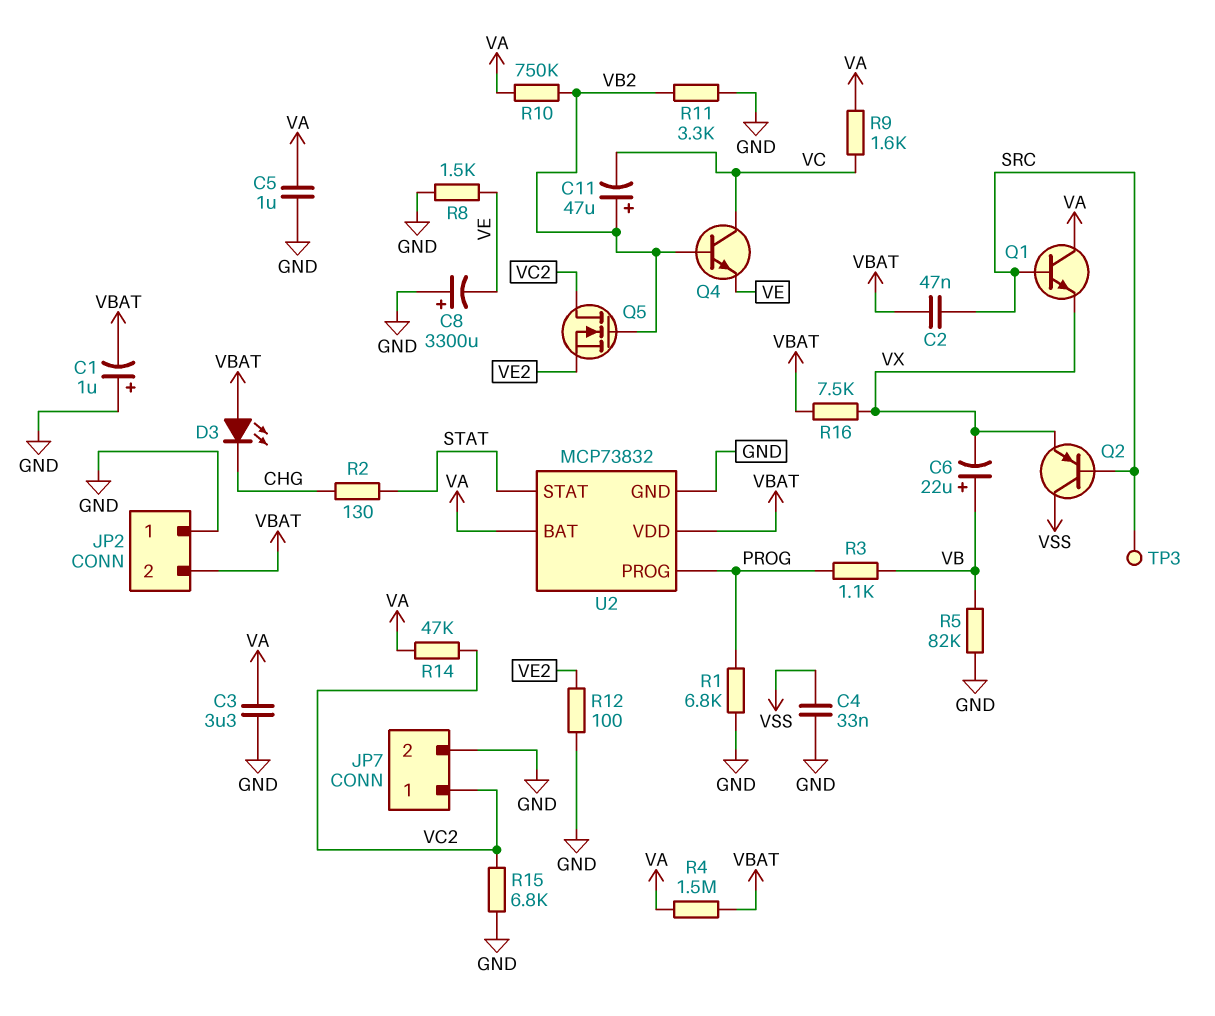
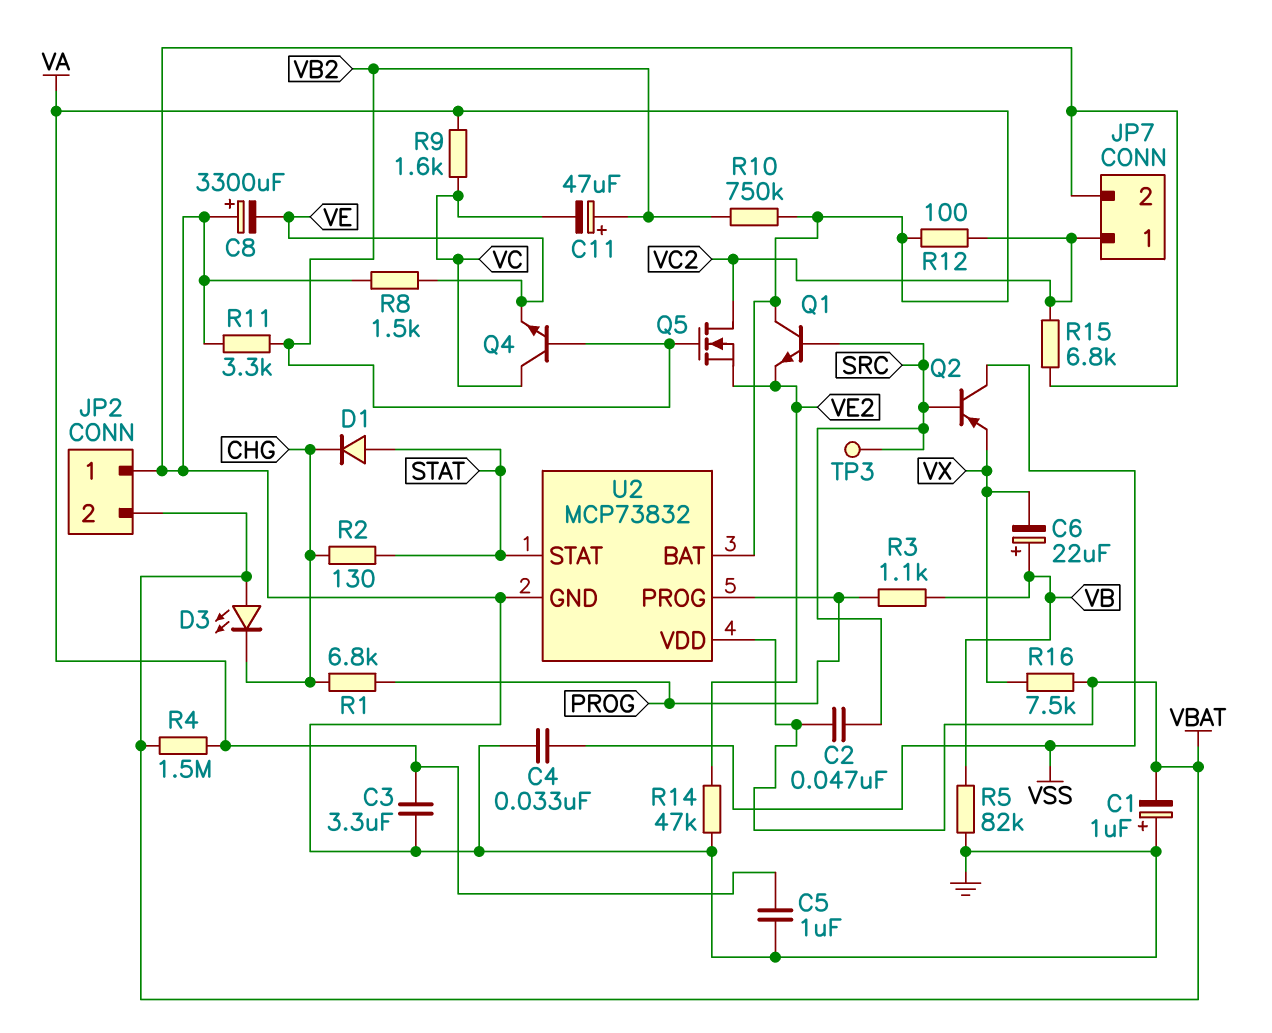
D1: none -> diode (A STAT, K CHG)
Q1: NPN (B SRC, C VA, E VX) -> NPN (B SRC, C VA, E VE2)
R1: 6.8k (GND, PROG) -> 6.8k (CHG, PROG)
R12: 100 (GND, VE2) -> 100 (VA, VC2)
R14: 47k (VA, VC2) -> 47k (GND, VE2)

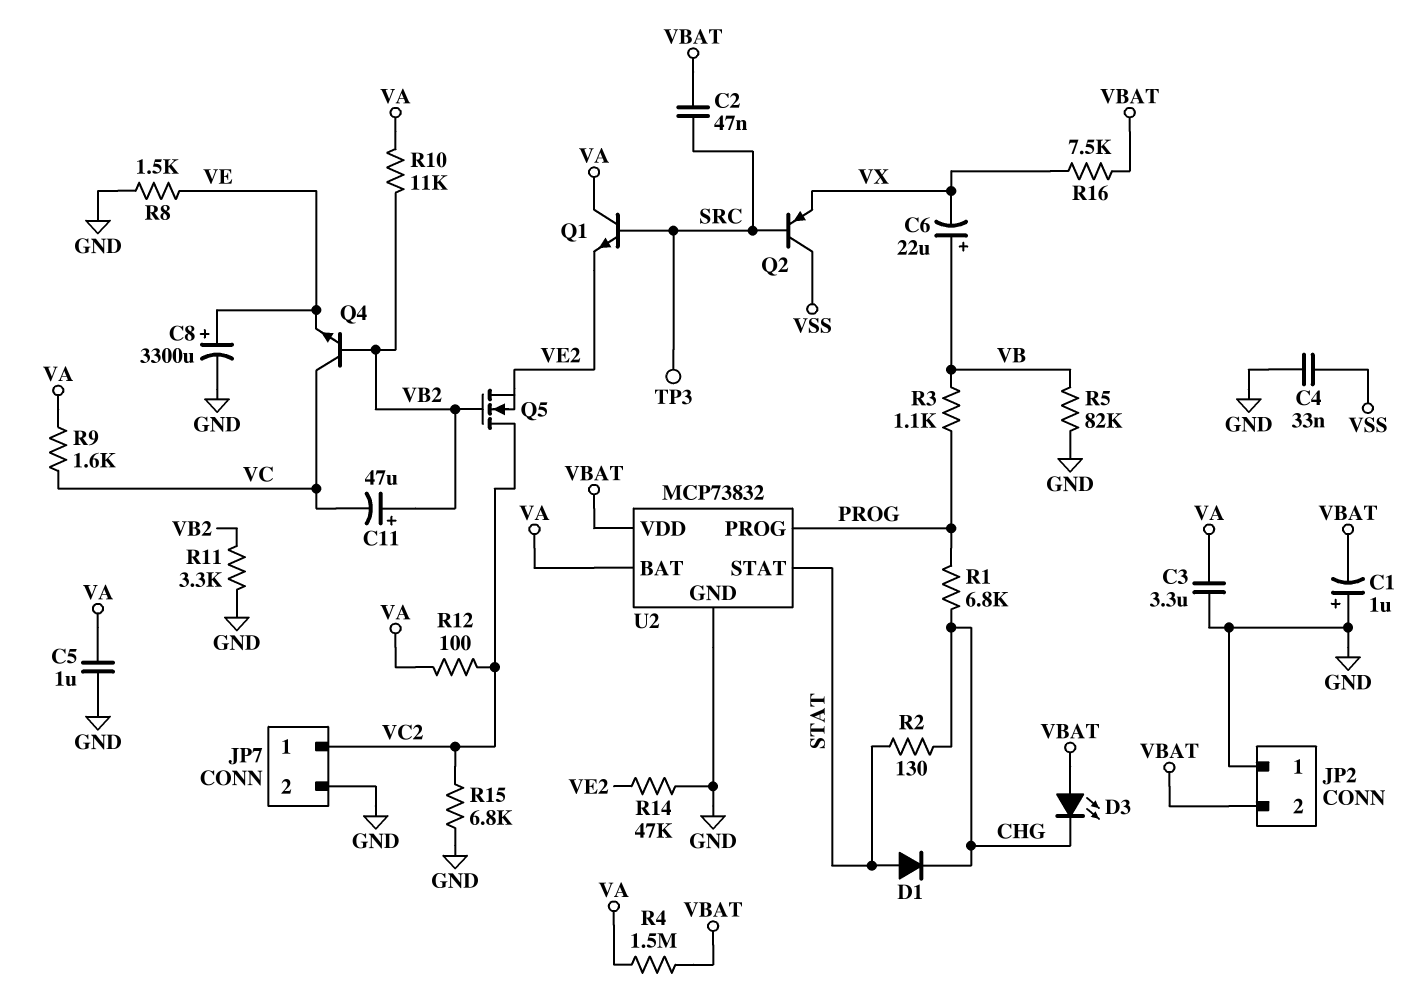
C8: 3300uF (plus GND, minus VE) -> 3300uF (plus VE, minus GND)
R10: 750k (VA, VB2) -> 11k (VA, VB2)

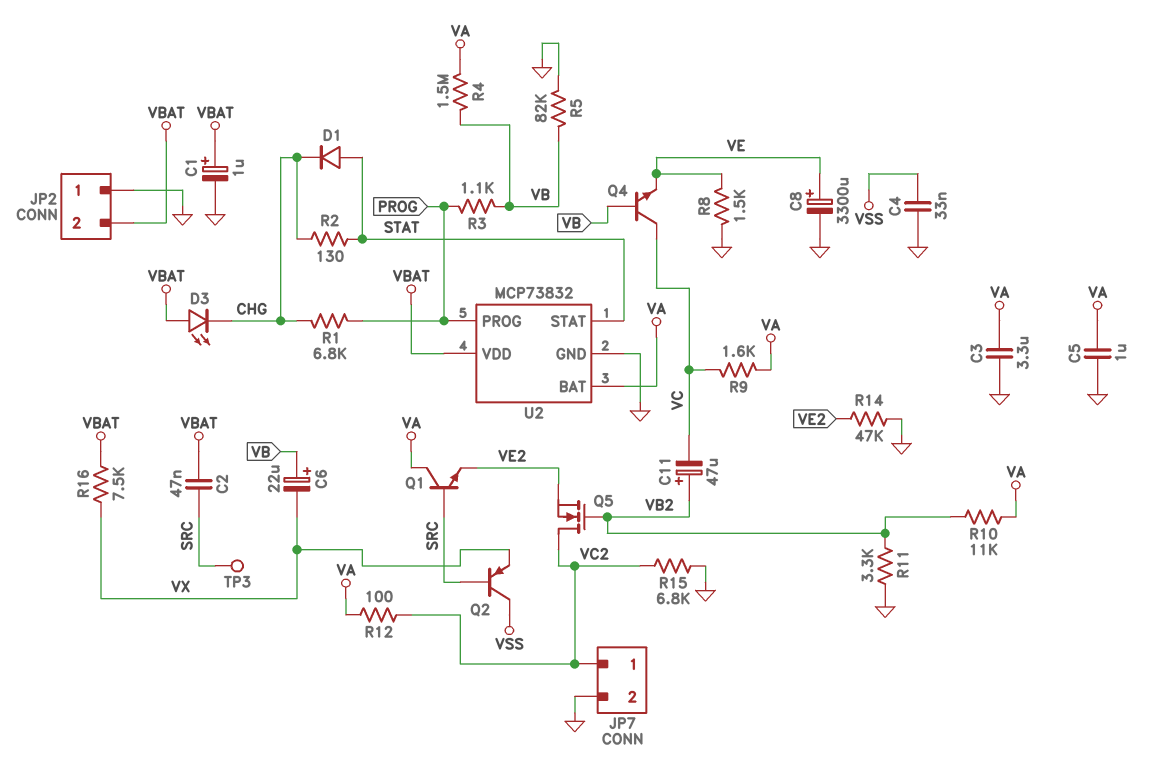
C1: 1uF (plus GND, minus VBAT) -> 1uF (plus VBAT, minus GND)
Q4: NPN (B VB2, C VC, E VE) -> NPN (B VB, C VC, E VE)
R4: 1.5M (VA, VBAT) -> 1.5M (VA, VB)

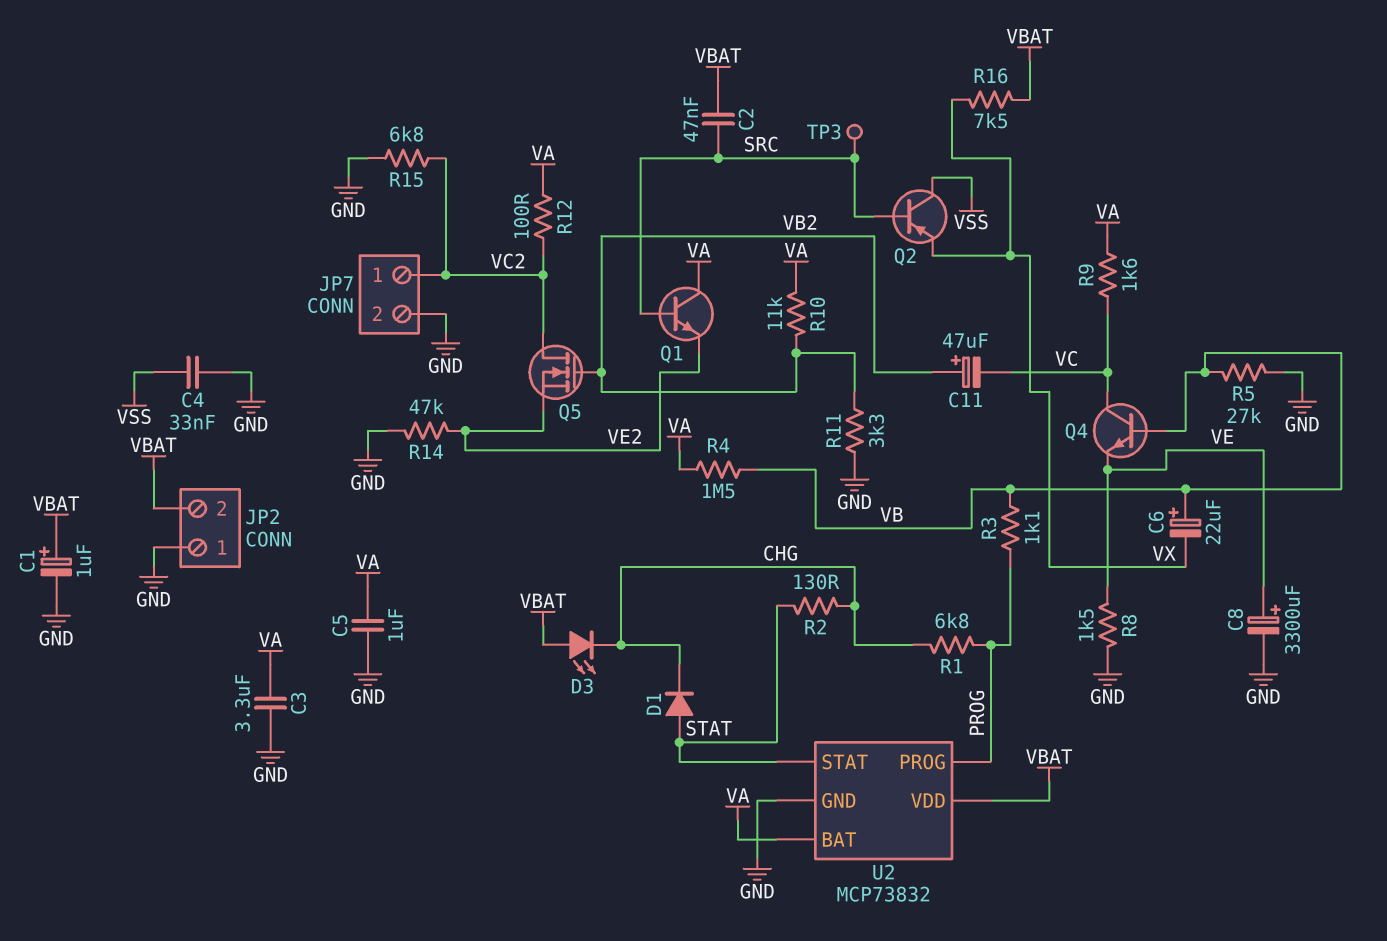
R5: 82k (GND, VB) -> 27k (GND, VB)

